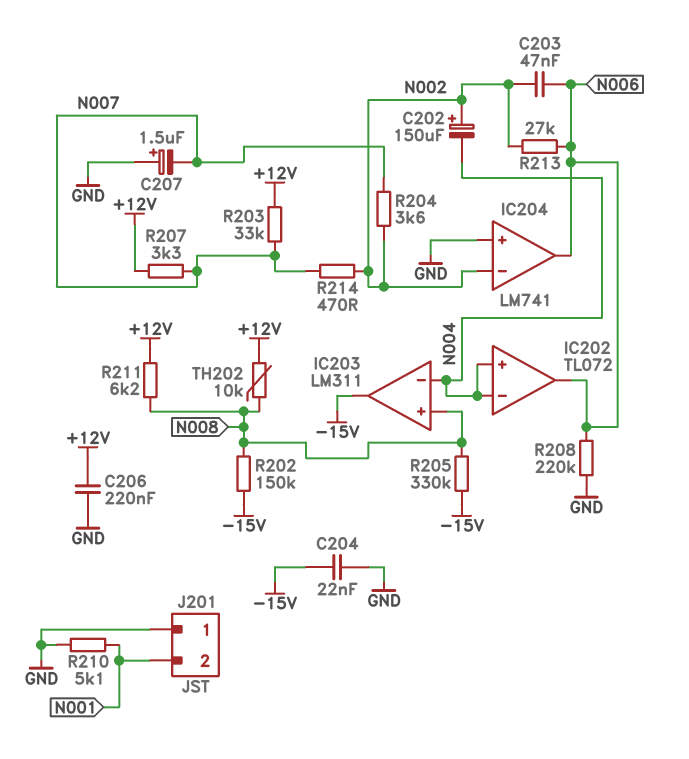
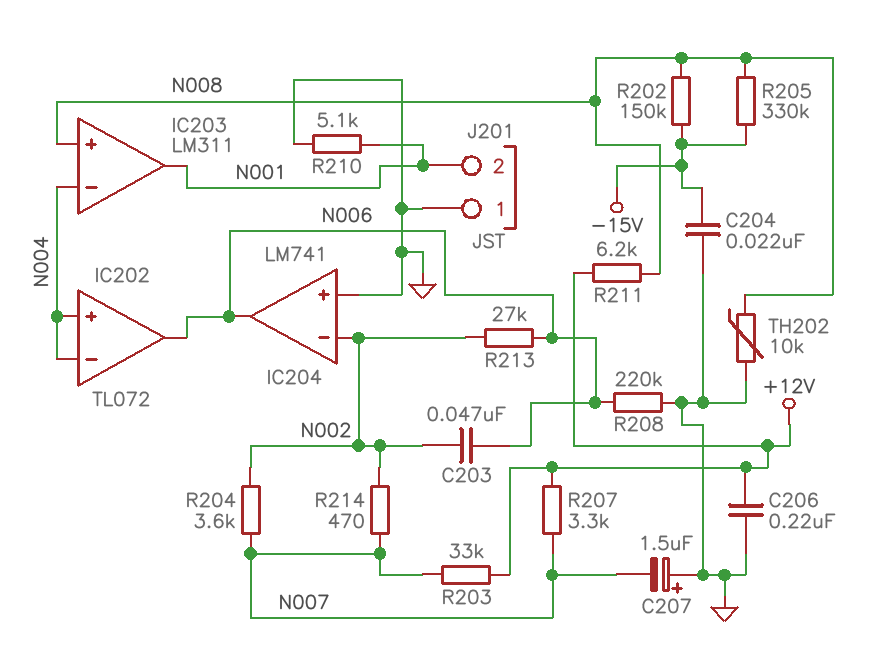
C202: 150uF (plus N002, minus N004) -> none
IC203 pin out: -15V -> N001
TH202: 10k (+12V, N008) -> 10k (GND, N008)

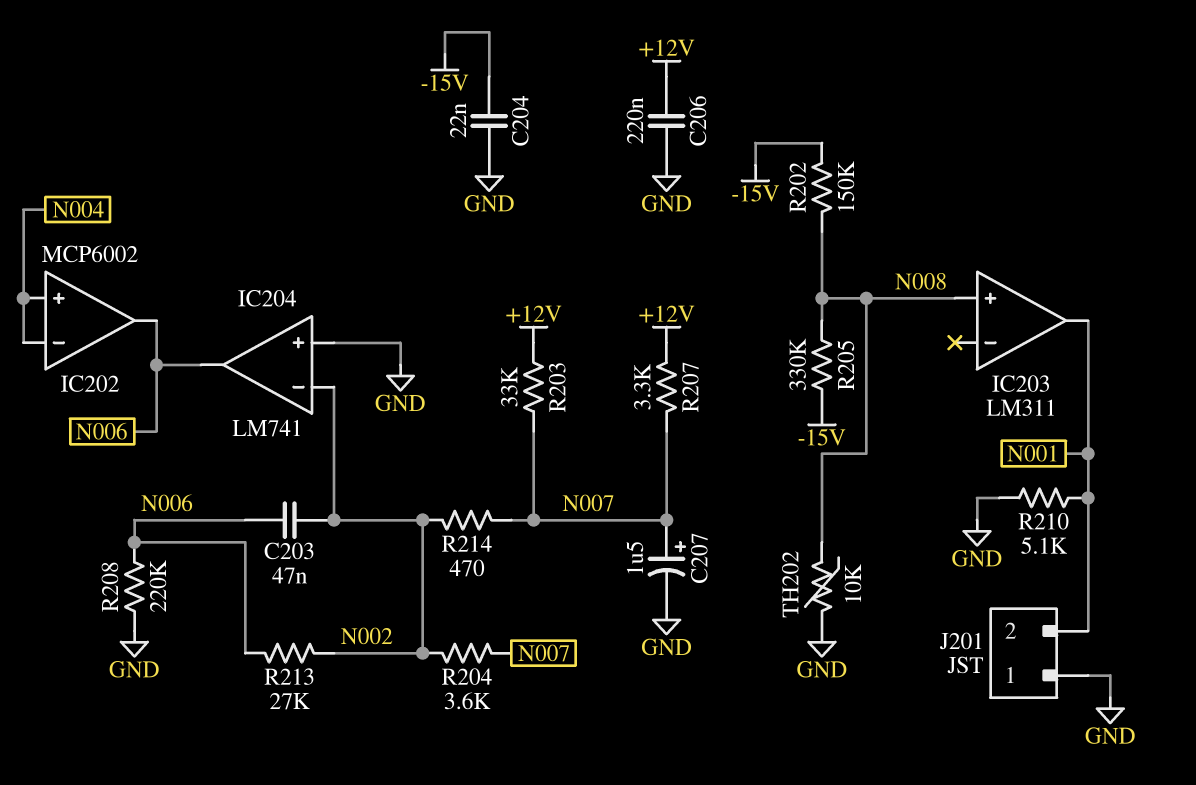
C207: 1.5uF (plus GND, minus N007) -> 1.5uF (plus N007, minus GND)
IC202: TL072 -> MCP6002
IC203 pin in-: N004 -> none
R211: 6.2k (+12V, N008) -> none

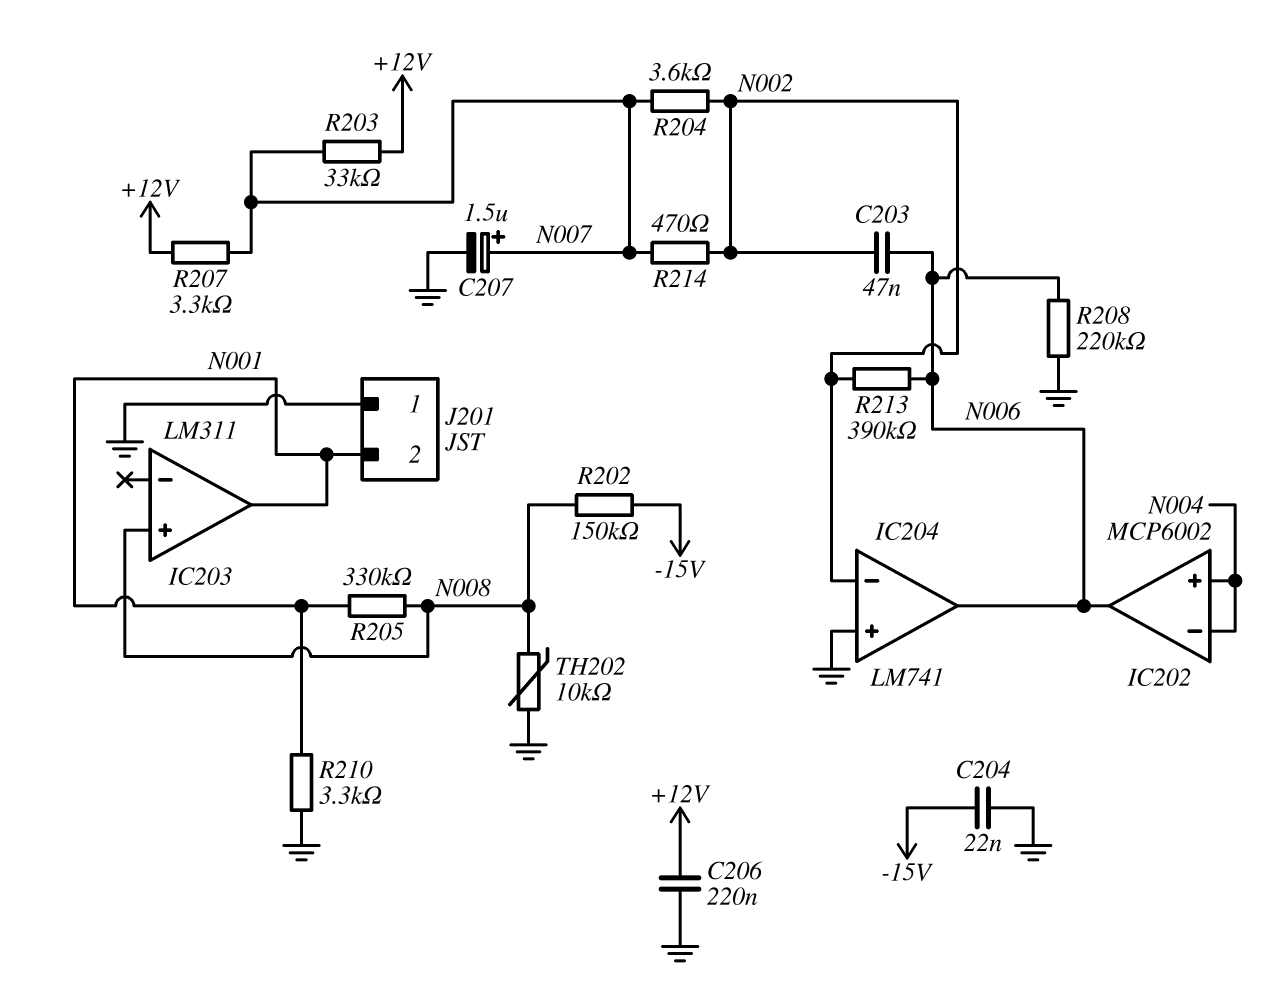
R205: 330k (-15V, N008) -> 330k (N001, N008)
R210: 5.1k (GND, N001) -> 3.3k (GND, N001)
R213: 27k (N002, N006) -> 390k (N002, N006)

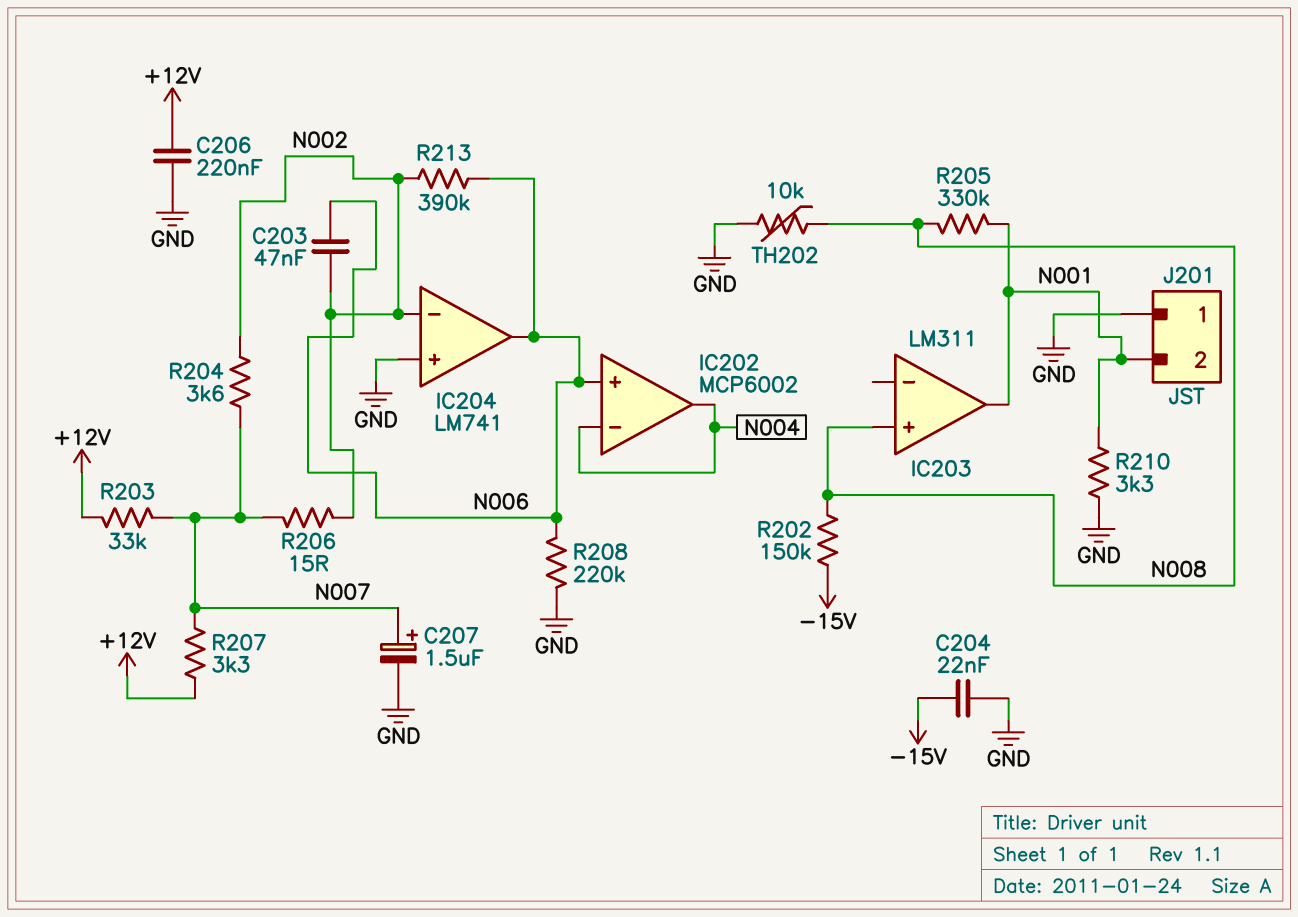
IC202 pin in+: N004 -> N006
IC202 pin out: N006 -> N004
R206: none -> 15 (N002, N007)
R214: 470 (N002, N007) -> none

